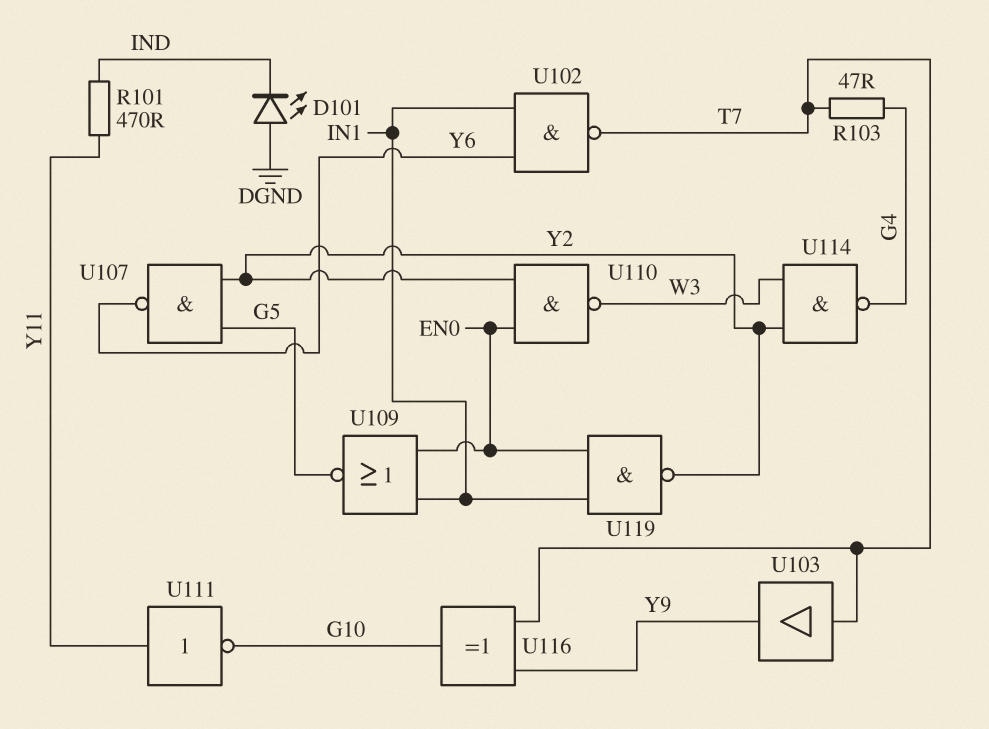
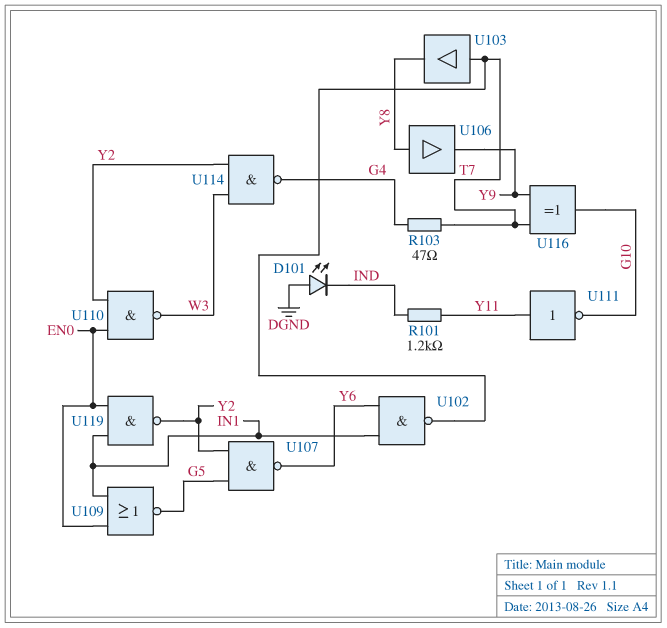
R101: 470 (IND, Y11) -> 1.2k (IND, Y11)
U103: buffer (in T7, out Y9) -> buffer (in T7, out Y8)
U106: none -> buffer (in Y8, out Y9)

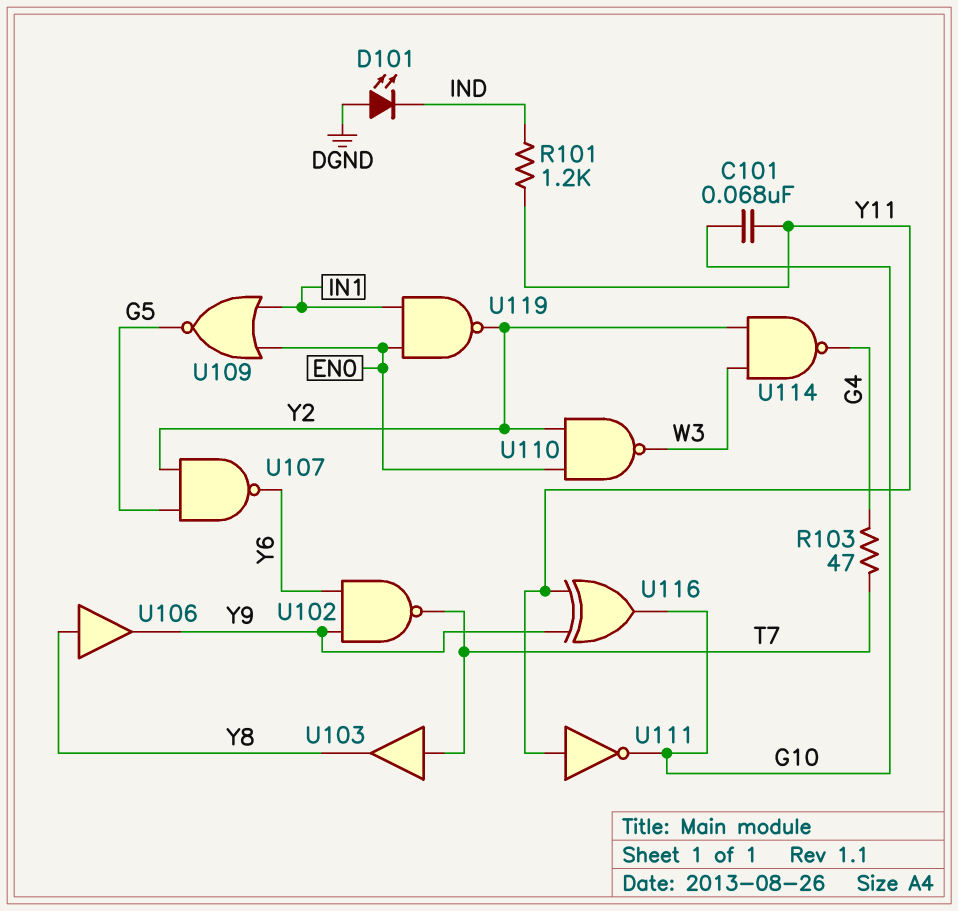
C101: none -> 68nF (G10, Y11)
U102: NAND (in IN1, in Y6, out T7) -> NAND (in Y6, in Y9, out T7)
U116: XOR (in T7, in Y9, out G10) -> XOR (in Y9, in Y11, out G10)

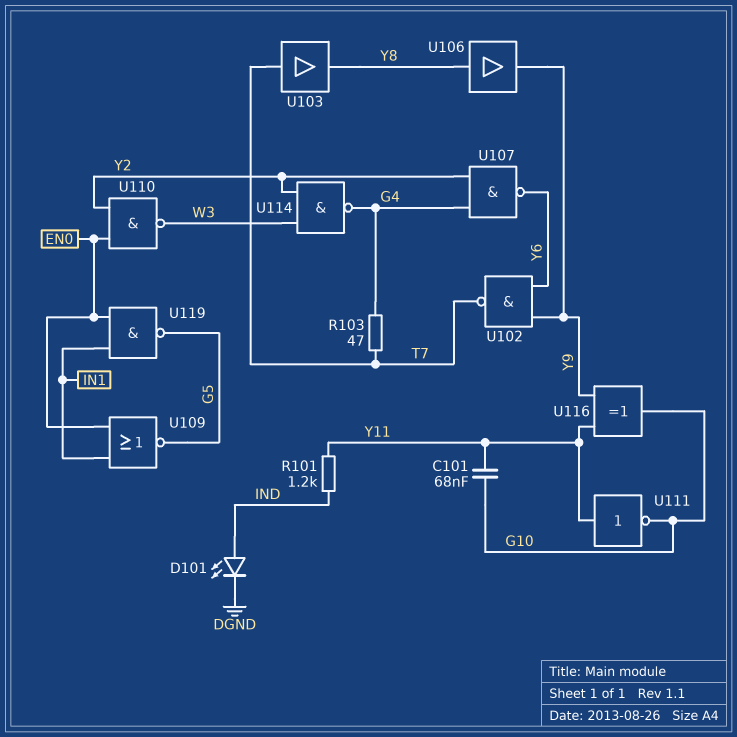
D101: LED (A DGND, K IND) -> LED (A IND, K DGND)
U107: NAND (in G5, in Y2, out Y6) -> NAND (in G4, in Y2, out Y6)
U119: NAND (in EN0, in IN1, out Y2) -> NAND (in EN0, in IN1, out G5)

